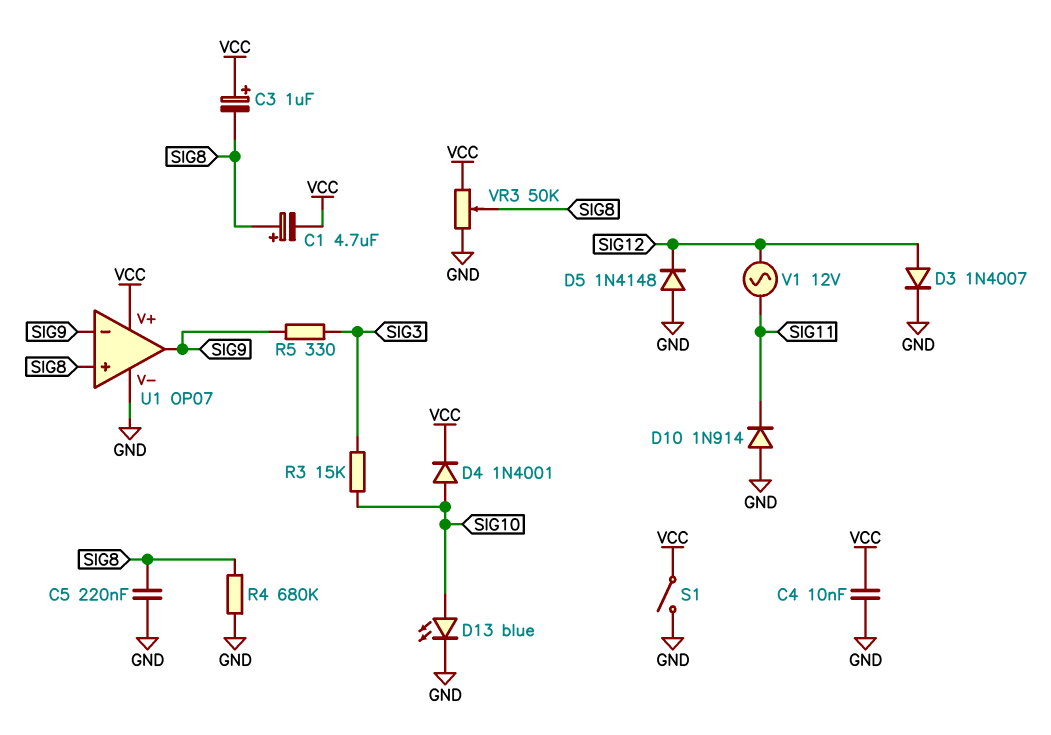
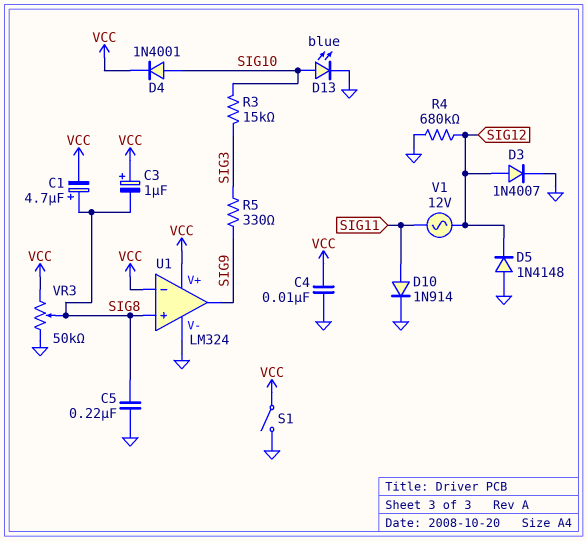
D10: diode 1N914 (A GND, K SIG11) -> diode 1N914 (A SIG11, K GND)
R4: 680k (GND, SIG8) -> 680k (GND, SIG12)
U1: OP07 -> LM324
U1 pin in-: SIG9 -> VCC

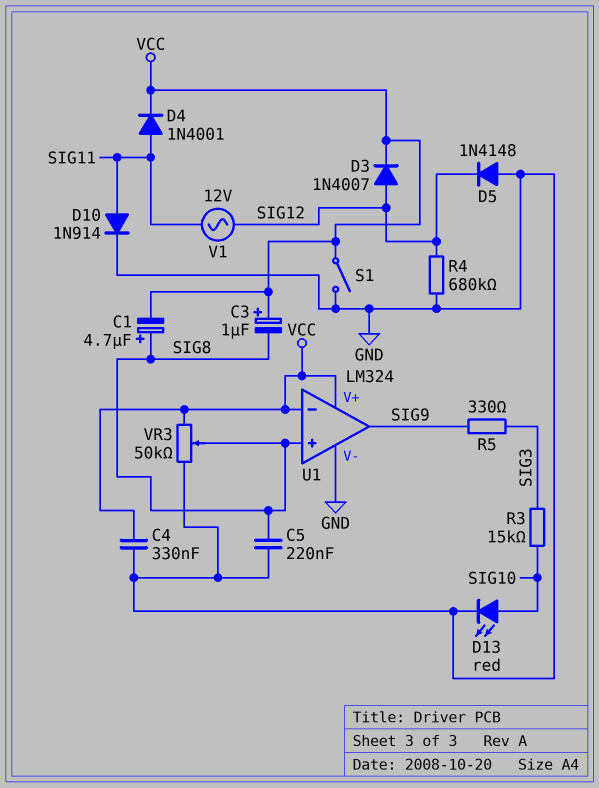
C4: 10nF (GND, VCC) -> 330nF (GND, VCC)
D3: diode 1N4007 (A SIG12, K GND) -> diode 1N4007 (A SIG12, K VCC)
D4: diode 1N4001 (A SIG10, K VCC) -> diode 1N4001 (A SIG11, K VCC)
D13: LED blue (A SIG10, K GND) -> LED red (A SIG10, K GND)

